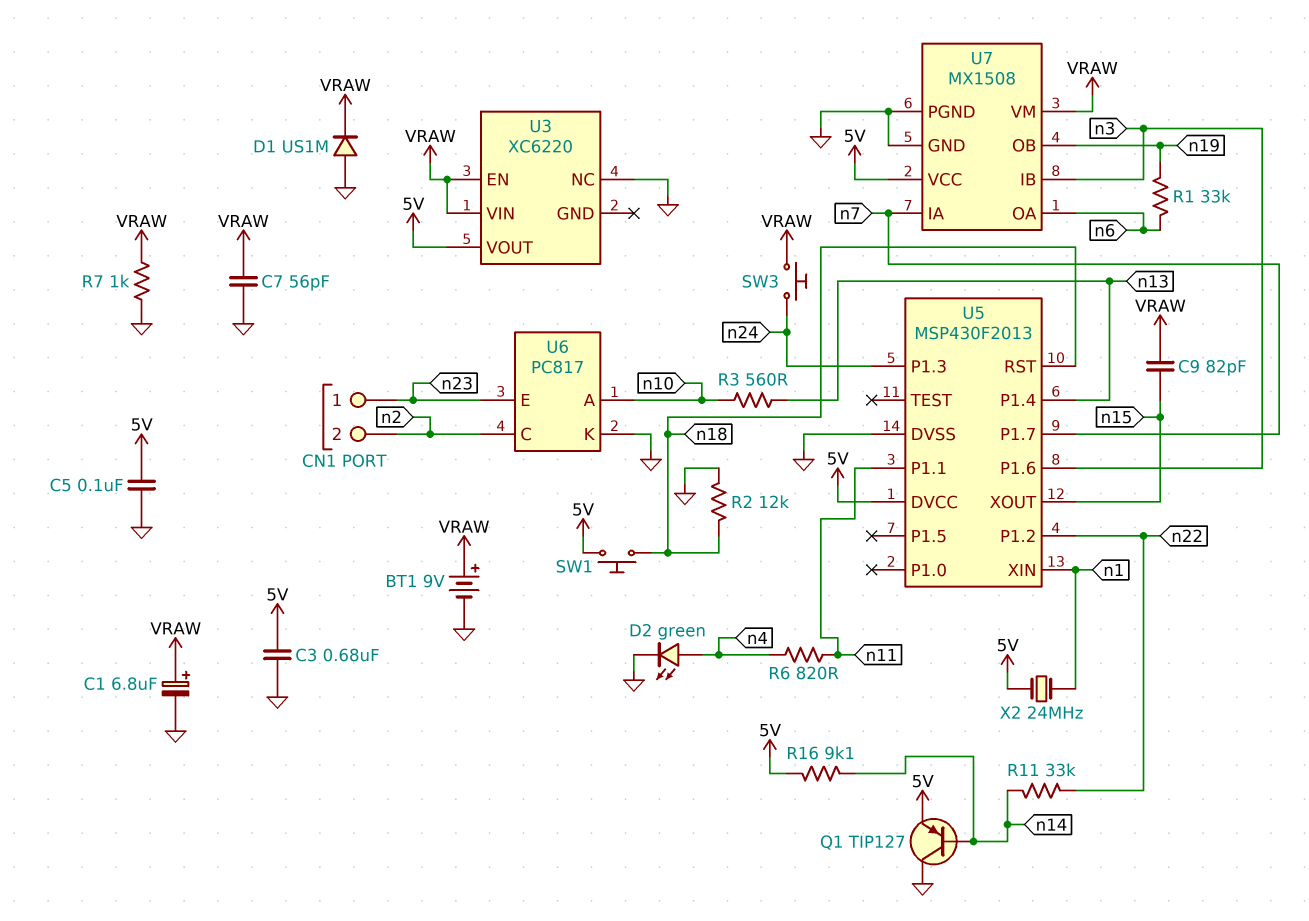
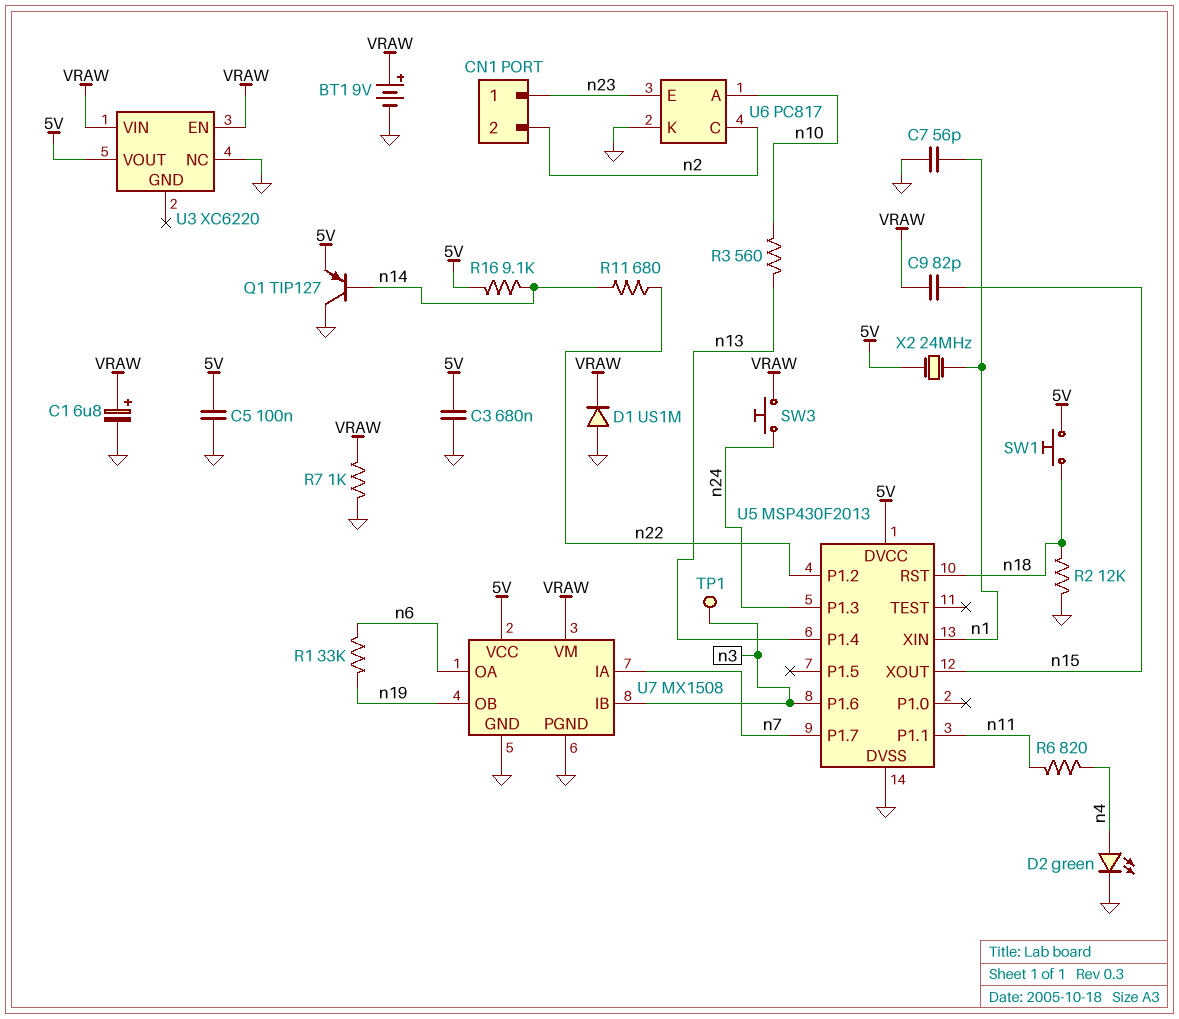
C7: 56pF (GND, VRAW) -> 56pF (GND, n1)
R11: 33k (n14, n22) -> 680 (n14, n22)
TP1: none -> test point (n3)

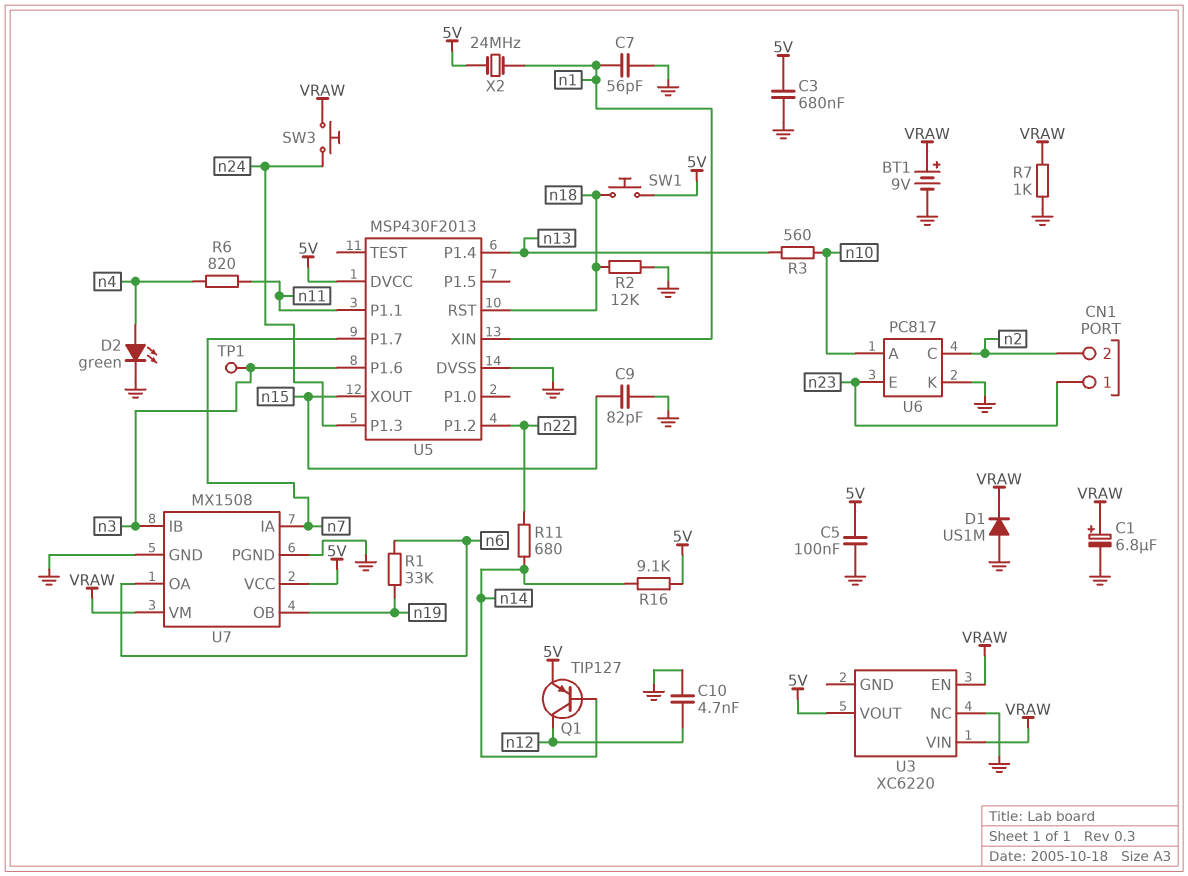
C9: 82pF (VRAW, n15) -> 82pF (GND, n15)
C10: none -> 4.7nF (GND, n12)
Q1: PNP TIP127 (B n14, C GND, E 5V) -> PNP TIP127 (B n14, C n12, E 5V)

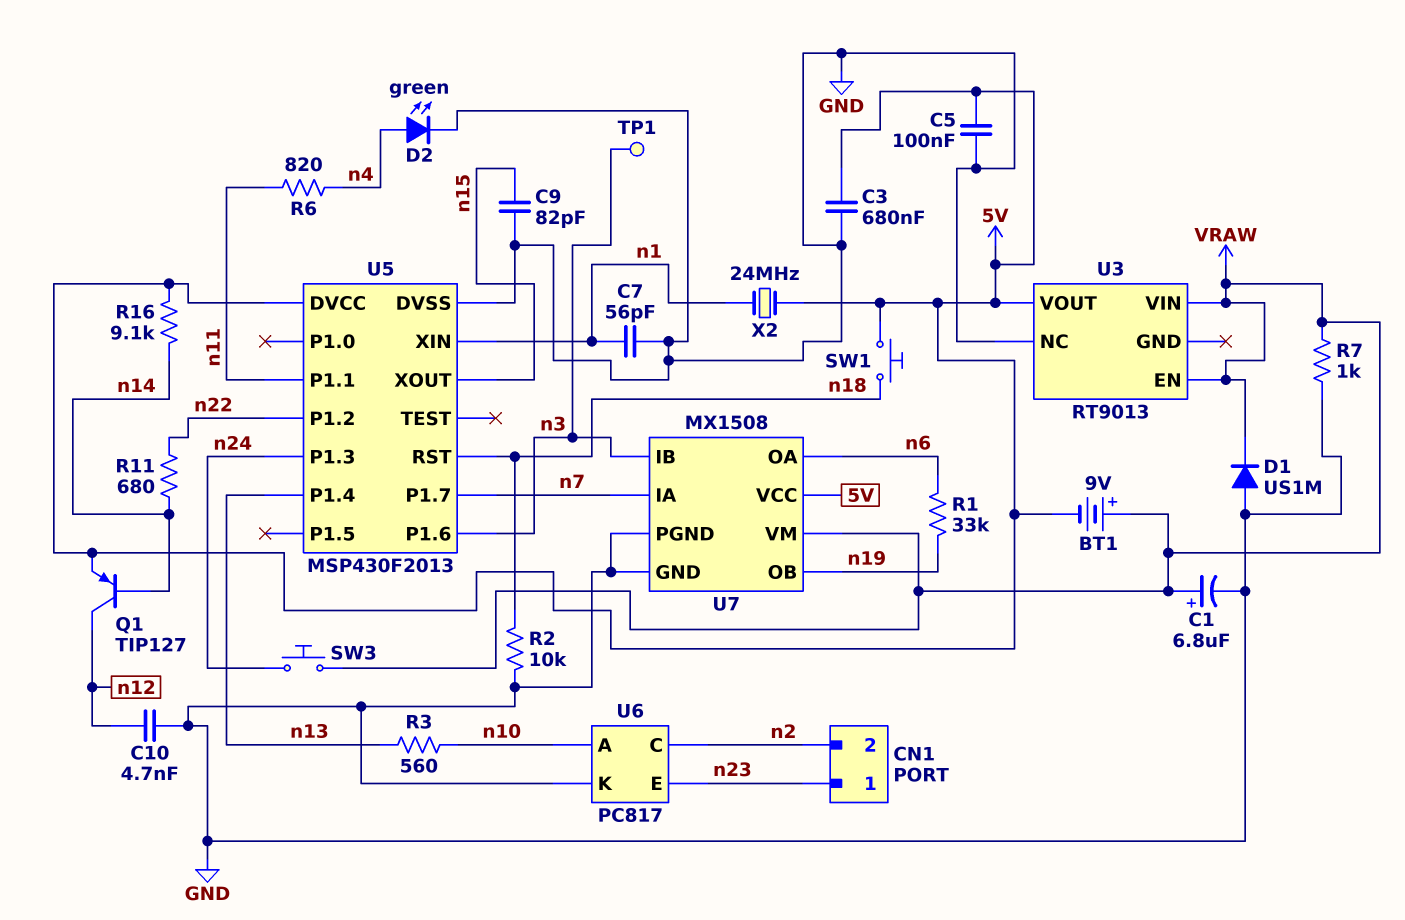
BT1: 9V (plus VRAW, minus GND) -> 9V (plus VRAW, minus 5V)
R2: 12k (GND, n18) -> 10k (GND, n18)
U3: XC6220 -> RT9013

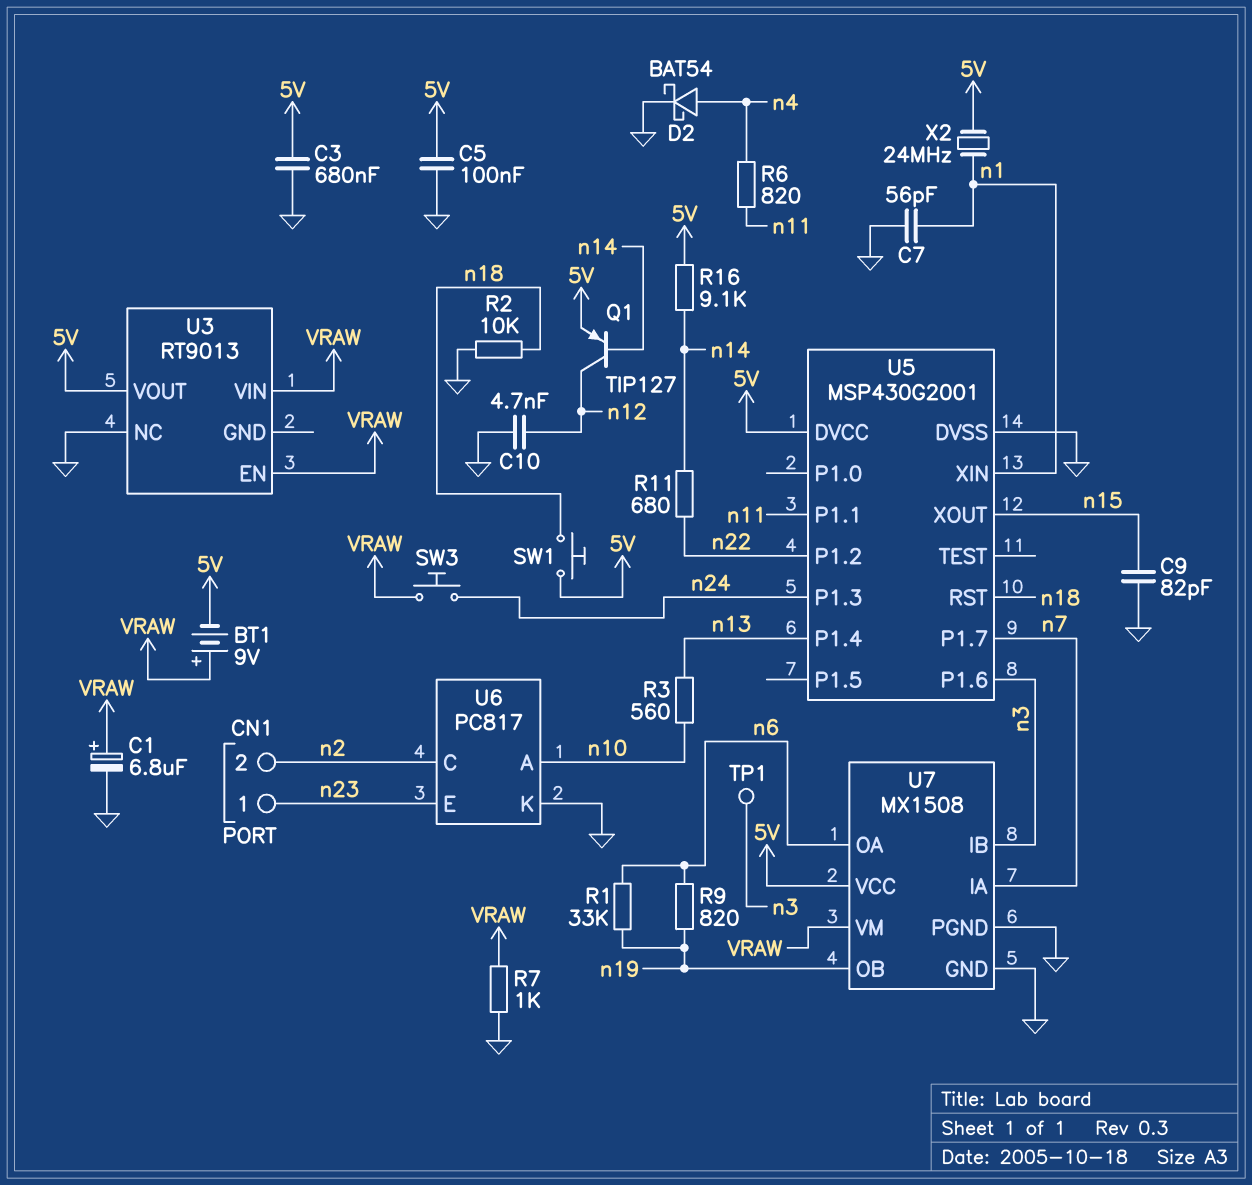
D1: diode US1M (A GND, K VRAW) -> none
D2: LED green (A n4, K GND) -> schottky BAT54 (A n4, K GND)
R9: none -> 820 (n6, n19)
U5: MSP430F2013 -> MSP430G2001

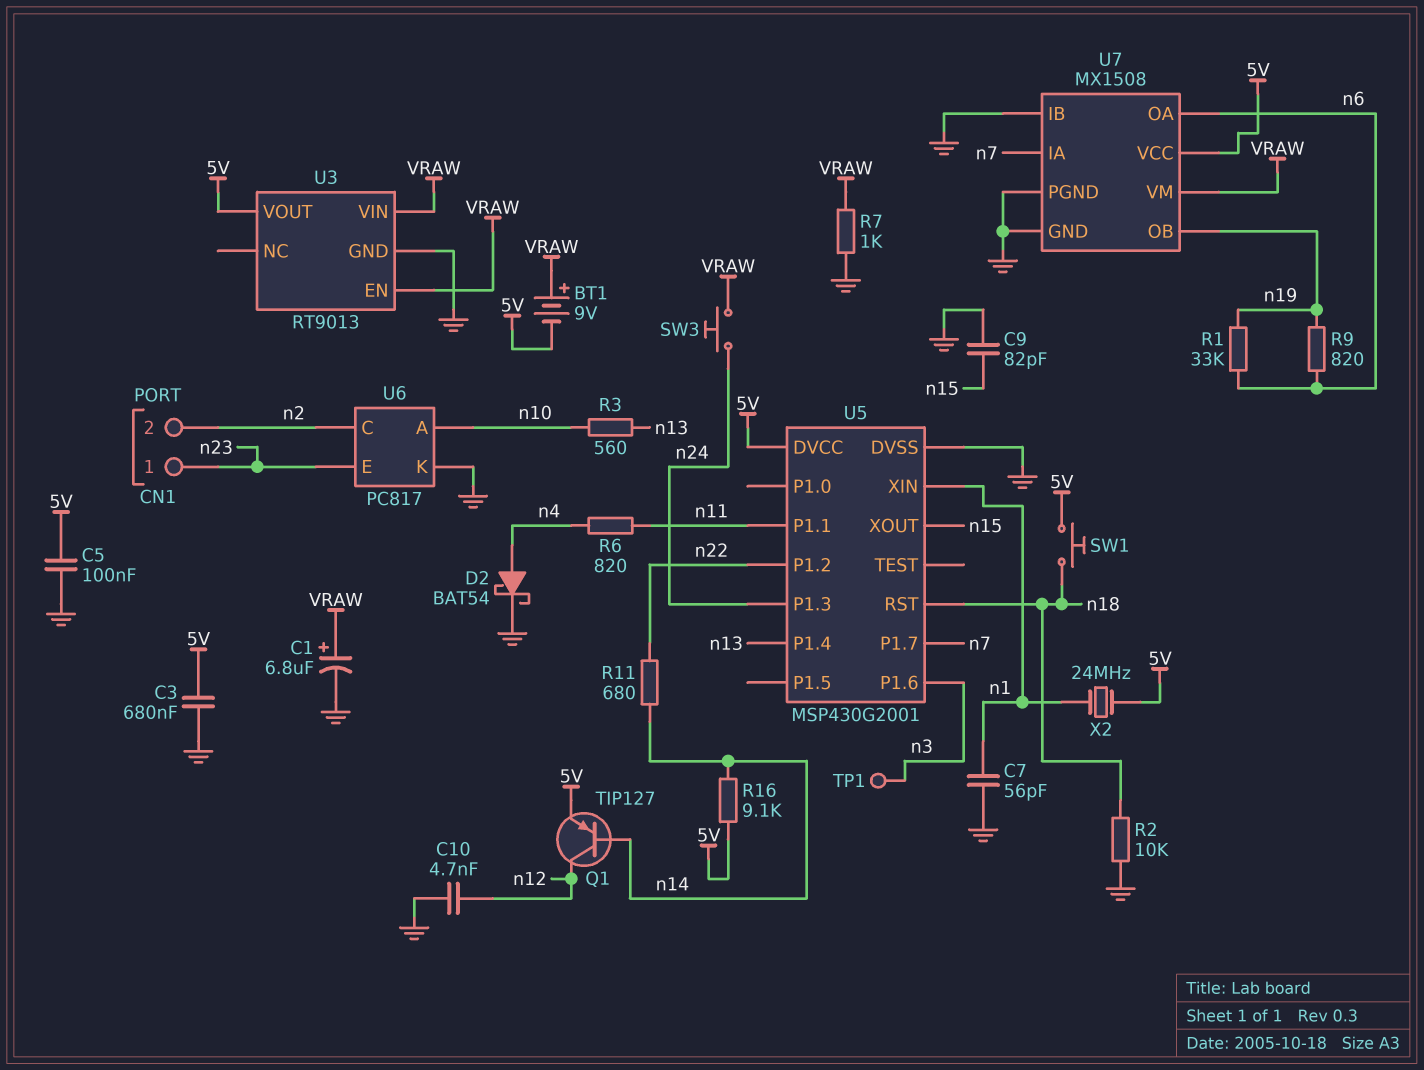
U3 pin GND: none -> GND
U3 pin NC: GND -> none
U7 pin IB: n3 -> GND

